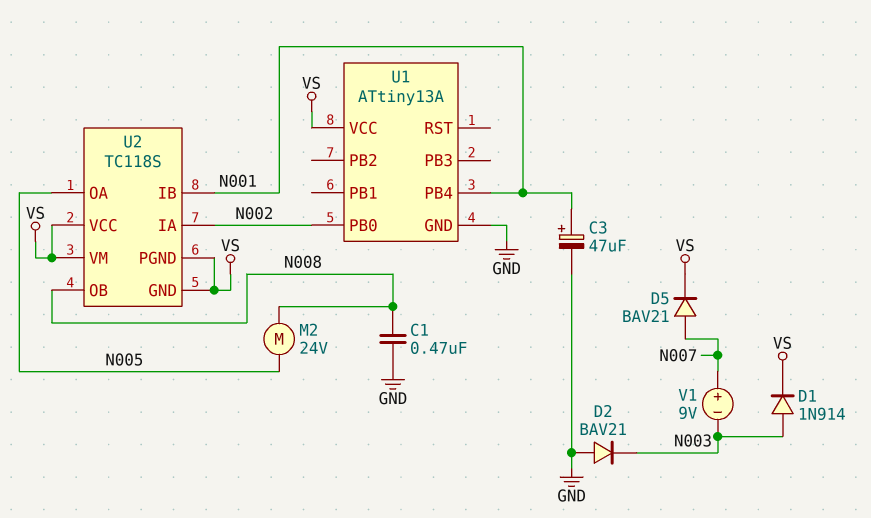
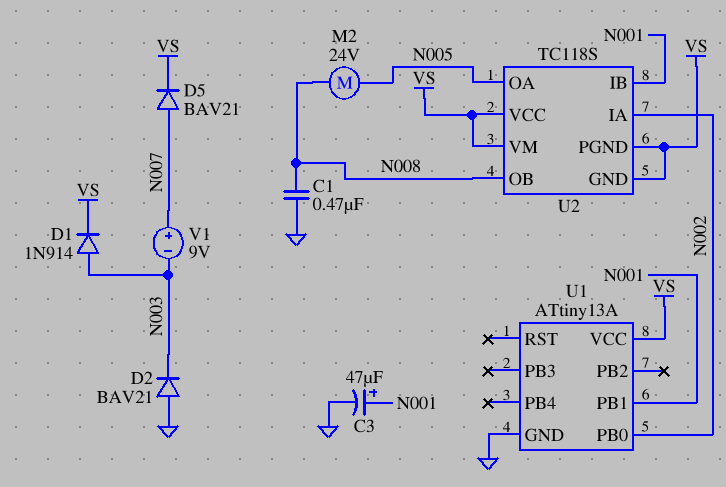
U1 pin PB1: none -> N001
U1 pin PB4: N001 -> none

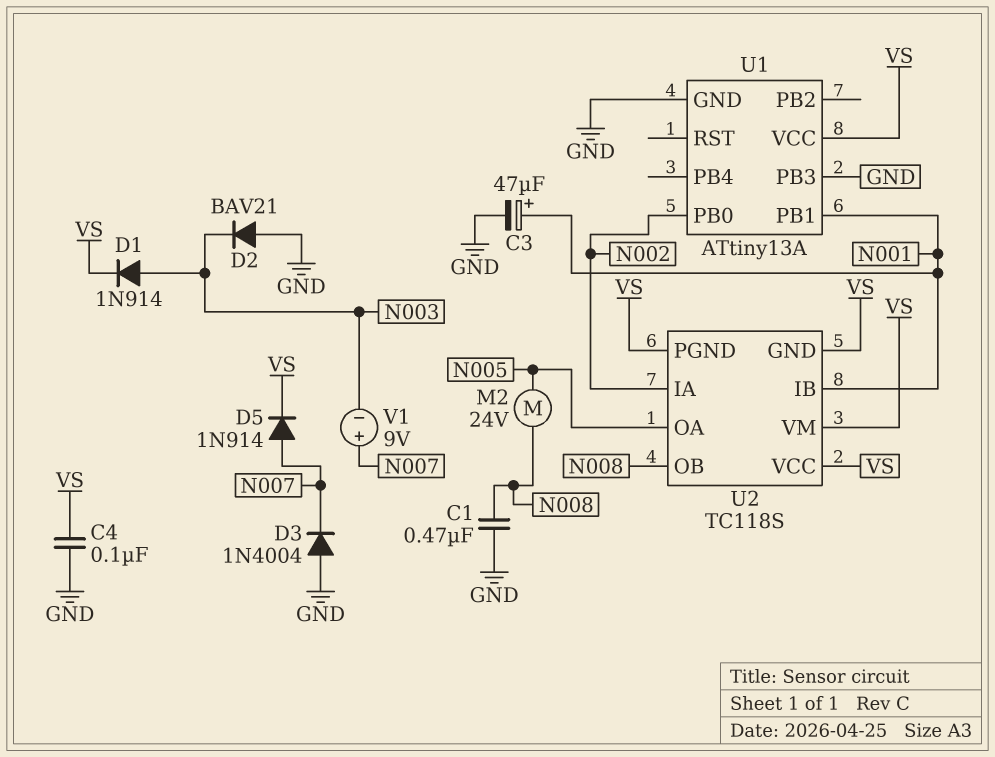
C4: none -> 100nF (GND, VS)
D3: none -> diode 1N4004 (A GND, K N007)
D5: diode BAV21 (A N007, K VS) -> diode 1N914 (A N007, K VS)
U1 pin PB3: none -> GND

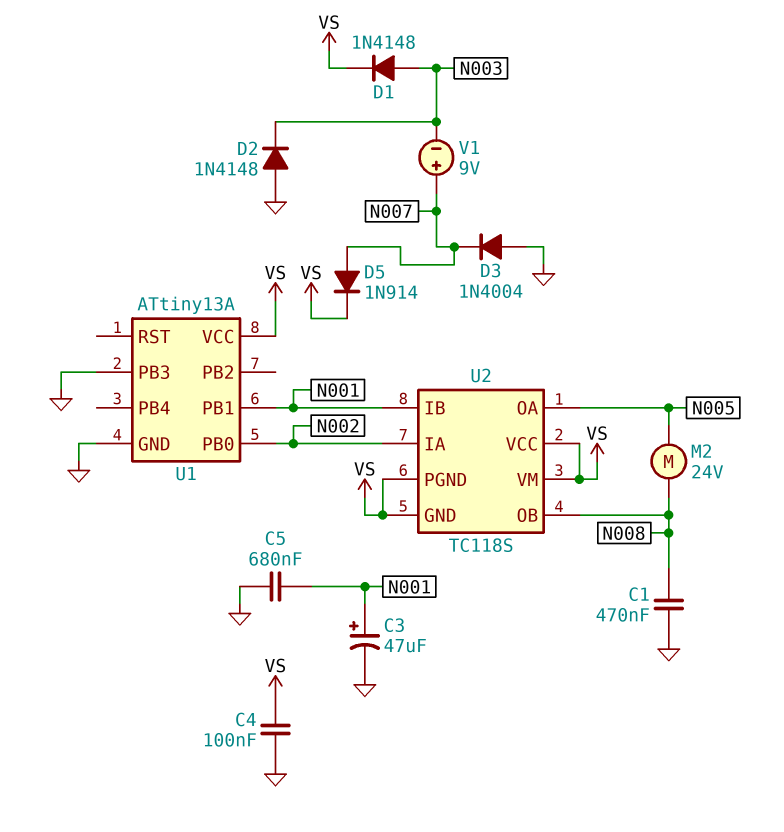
C5: none -> 680nF (GND, N001)
D1: diode 1N914 (A N003, K VS) -> diode 1N4148 (A N003, K VS)
D2: diode BAV21 (A GND, K N003) -> diode 1N4148 (A GND, K N003)

